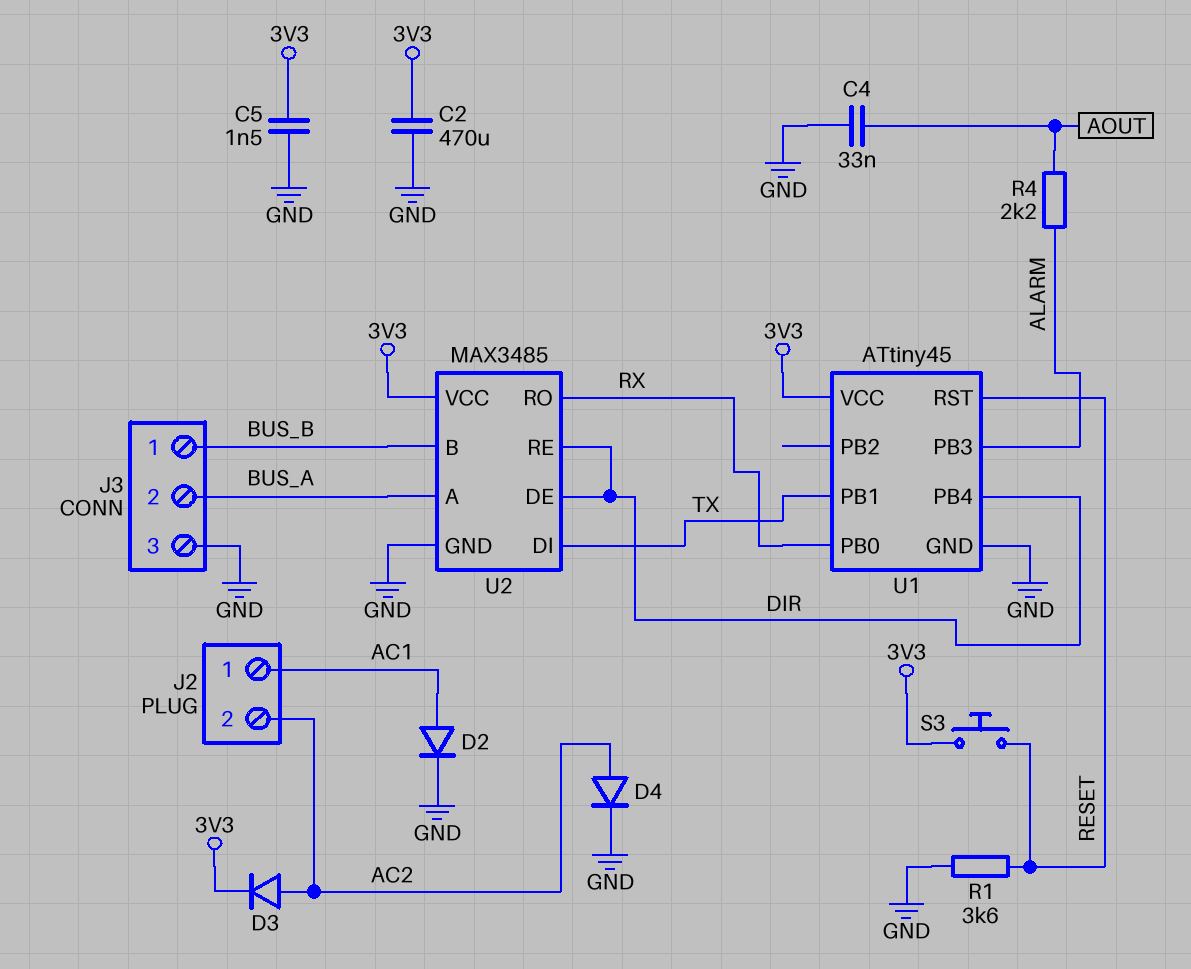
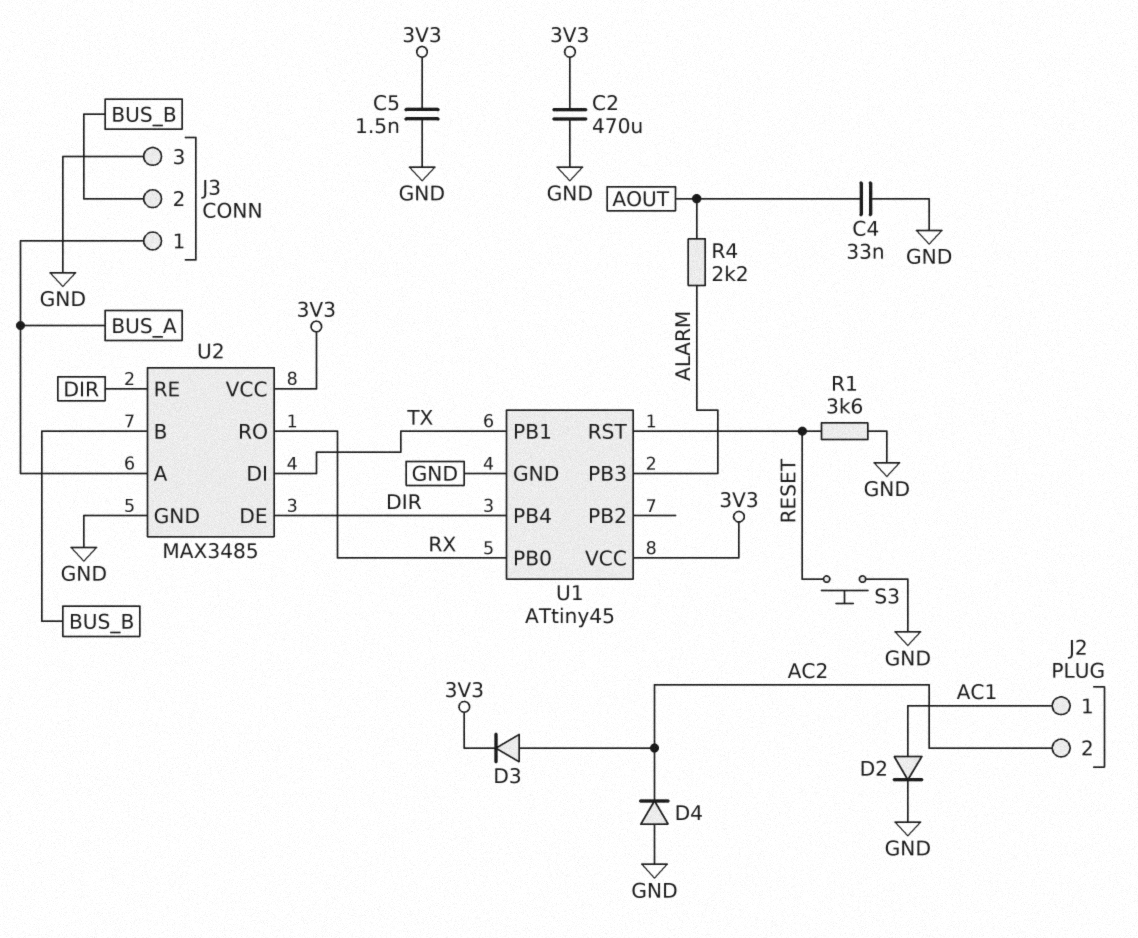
D4: diode (A AC2, K GND) -> diode (A GND, K AC2)
J3 pin 1: BUS_B -> BUS_A
J3 pin 2: BUS_A -> BUS_B
S3: button (3V3, RESET) -> button (GND, RESET)

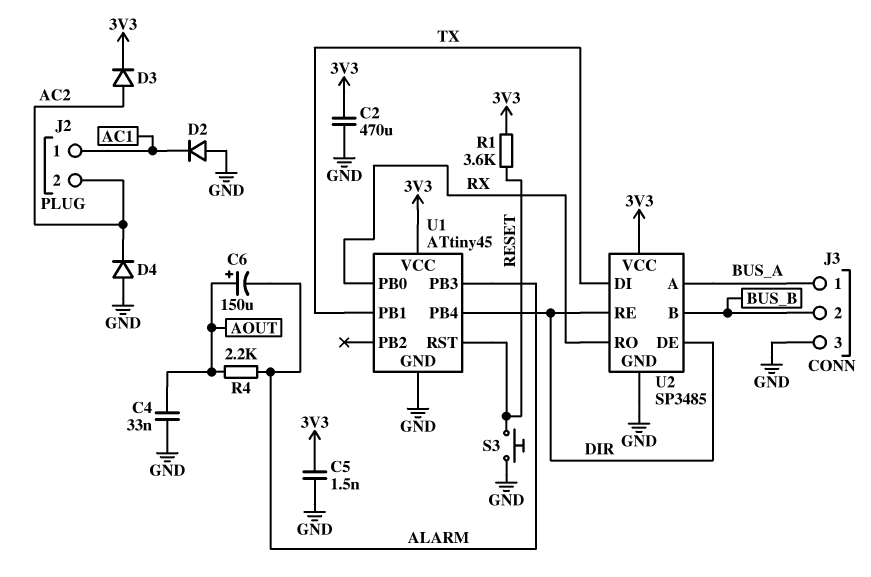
C6: none -> 150uF (plus AOUT, minus ALARM)
D2: diode (A AC1, K GND) -> diode (A GND, K AC1)
R1: 3.6k (GND, RESET) -> 3.6k (3V3, RESET)
U2: MAX3485 -> SP3485

